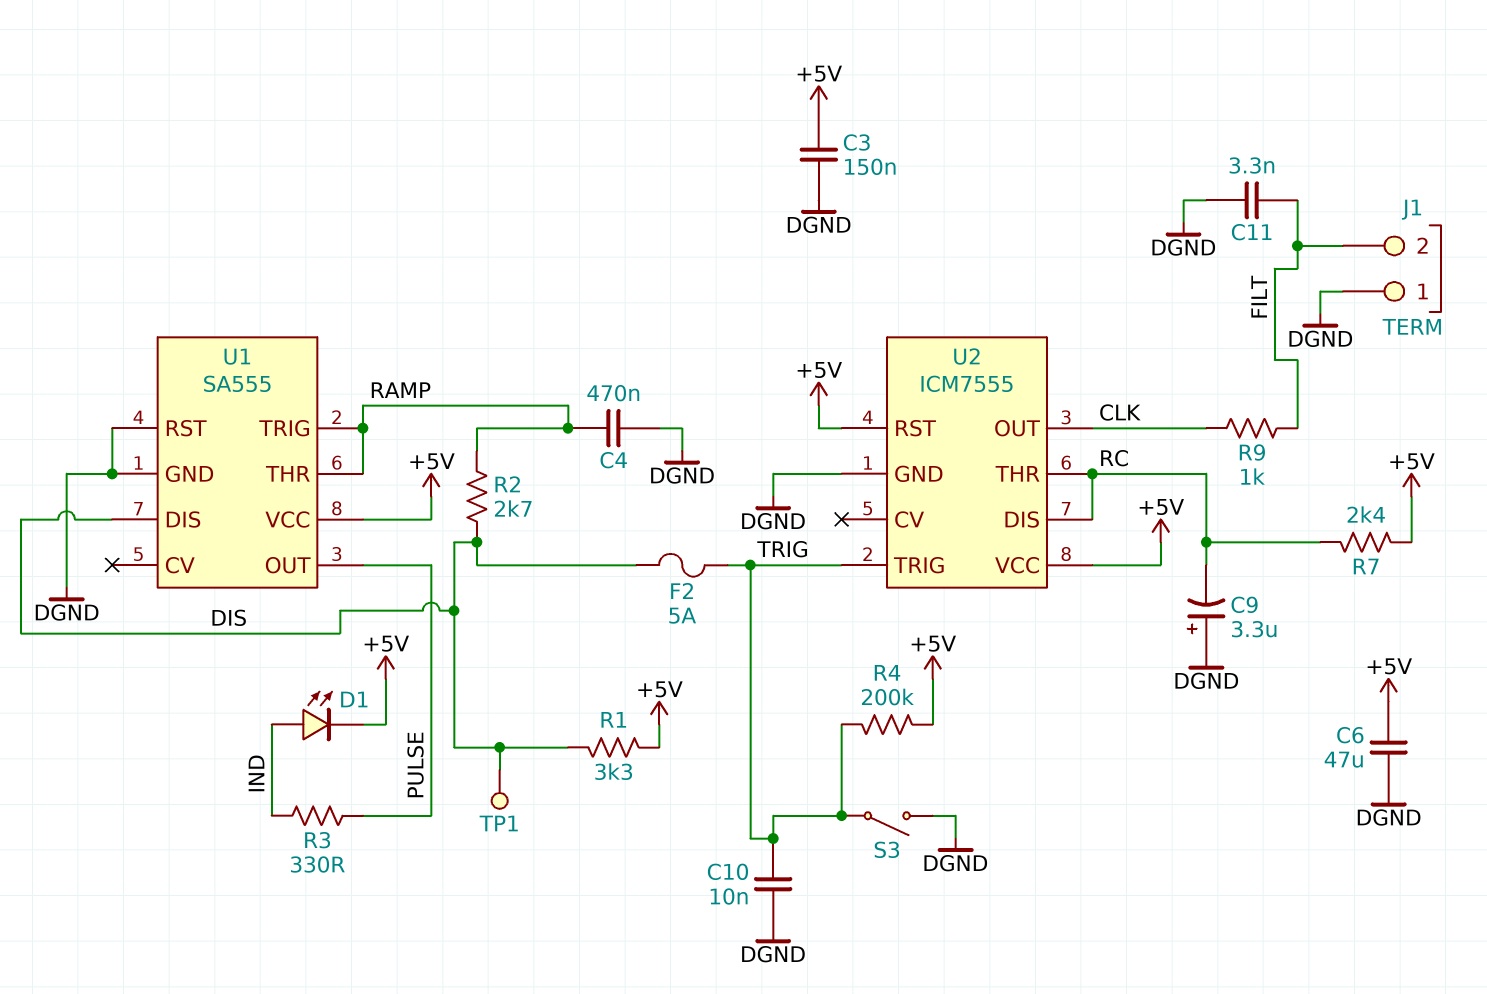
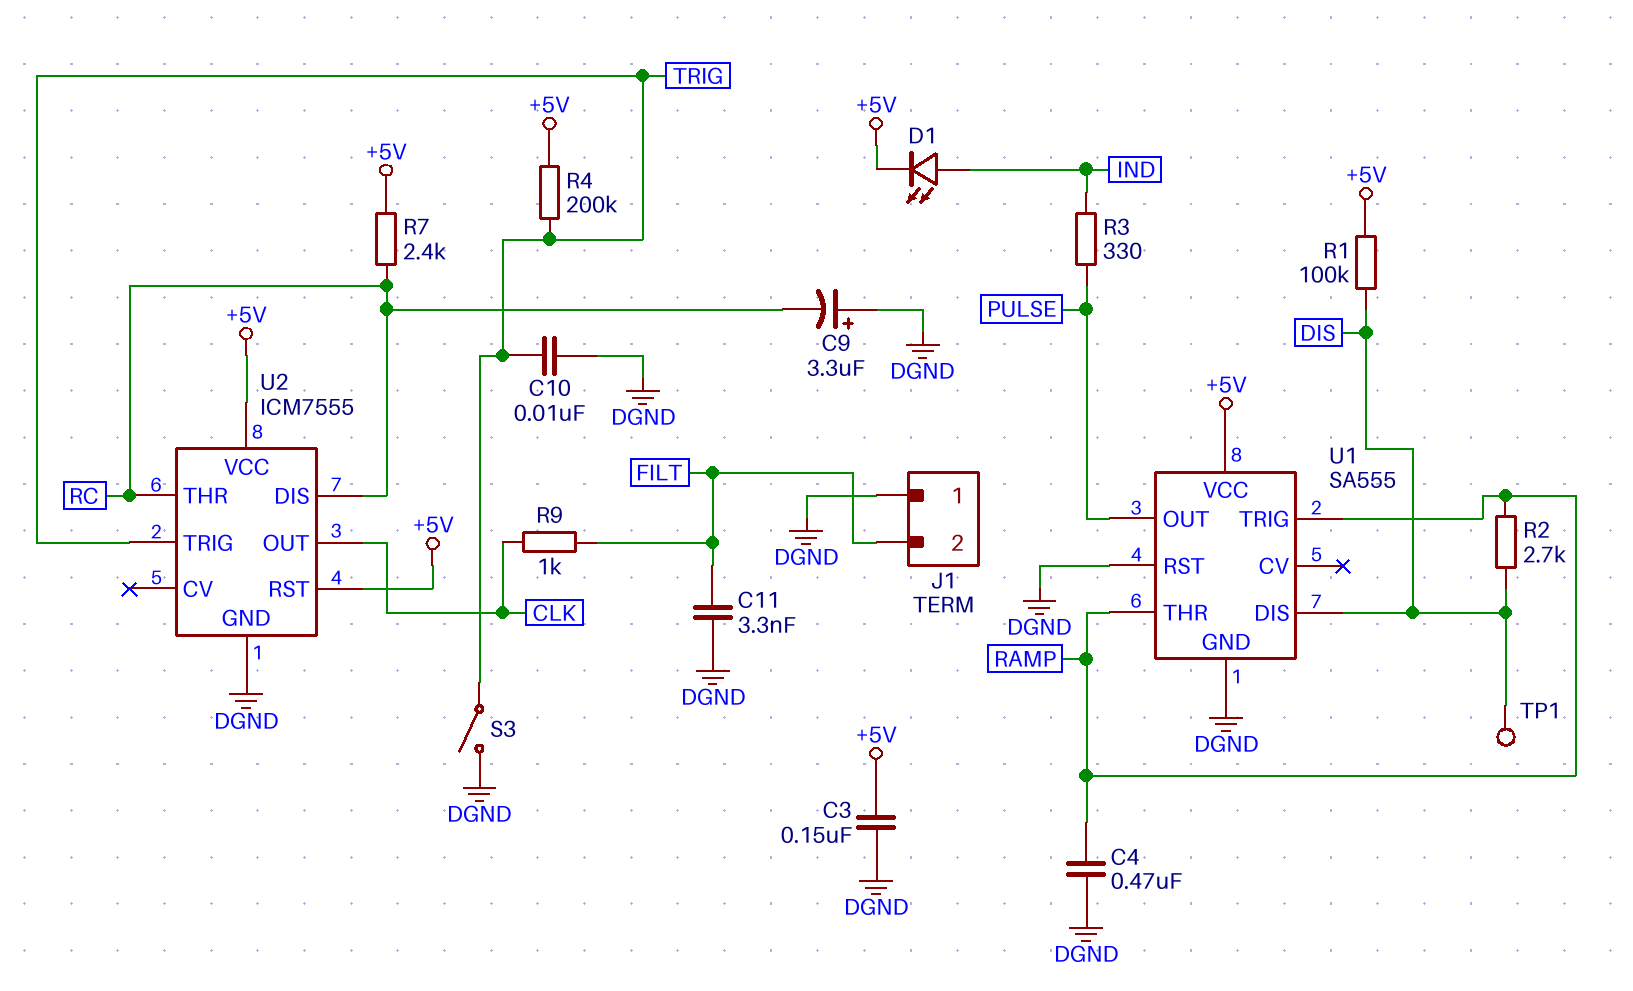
C6: 47uF (+5V, DGND) -> none
F2: 5A (DIS, TRIG) -> none
R1: 3.3k (+5V, DIS) -> 100k (+5V, DIS)

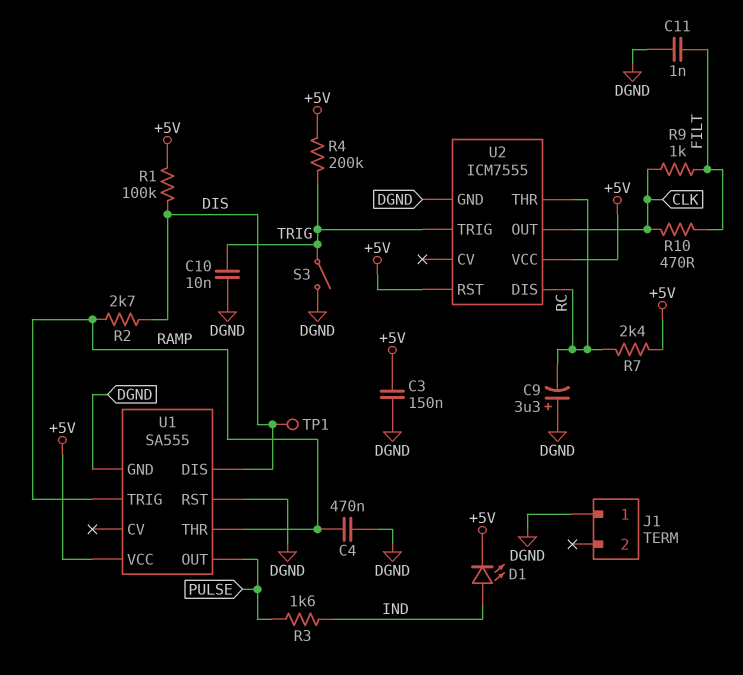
C11: 3.3nF (DGND, FILT) -> 1nF (DGND, FILT)
J1 pin 2: FILT -> none
R3: 330 (IND, PULSE) -> 1.6k (IND, PULSE)
R10: none -> 470 (CLK, FILT)

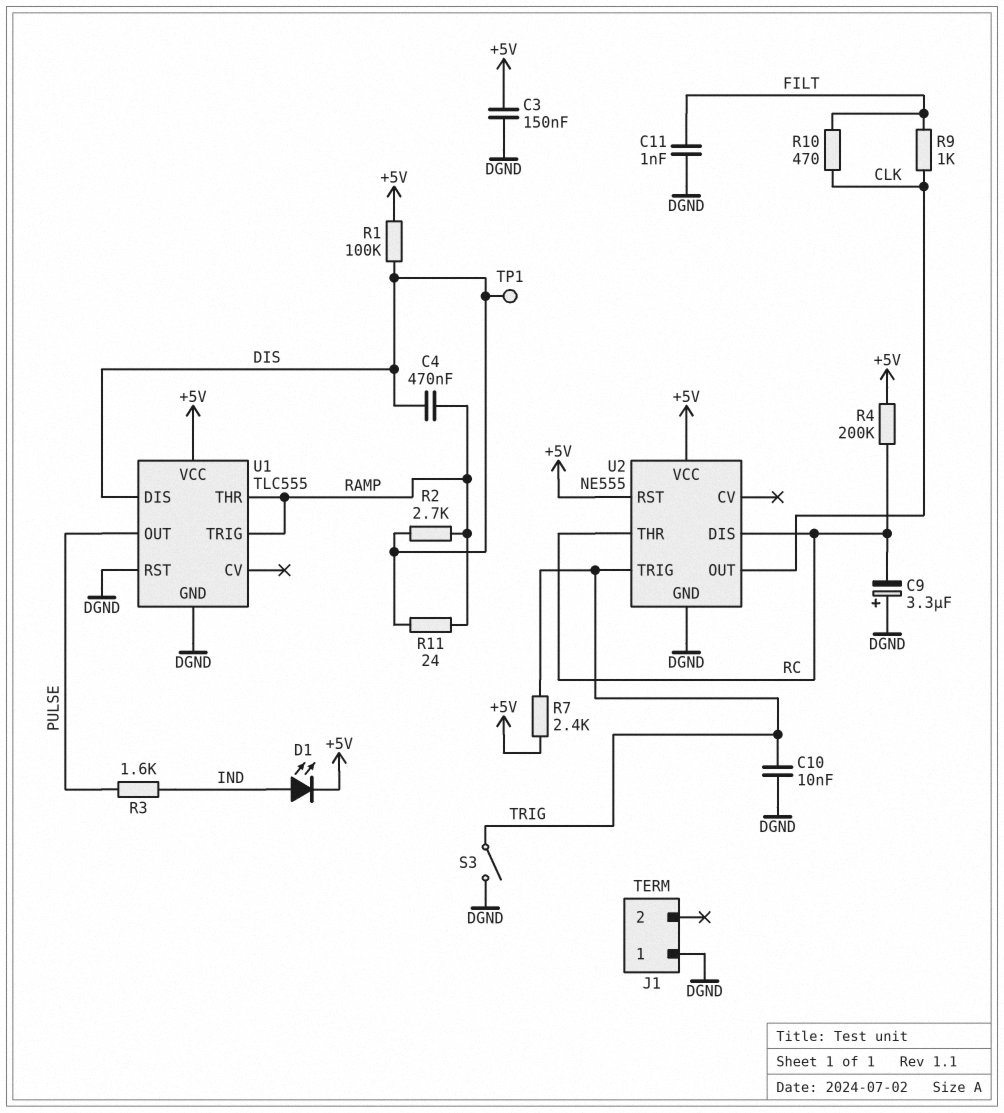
C4: 470nF (DGND, RAMP) -> 470nF (DIS, RAMP)
R4: 200k (+5V, TRIG) -> 200k (+5V, RC)
R7: 2.4k (+5V, RC) -> 2.4k (+5V, TRIG)
R11: none -> 24 (DIS, RAMP)
U1: SA555 -> TLC555
U2: ICM7555 -> NE555

